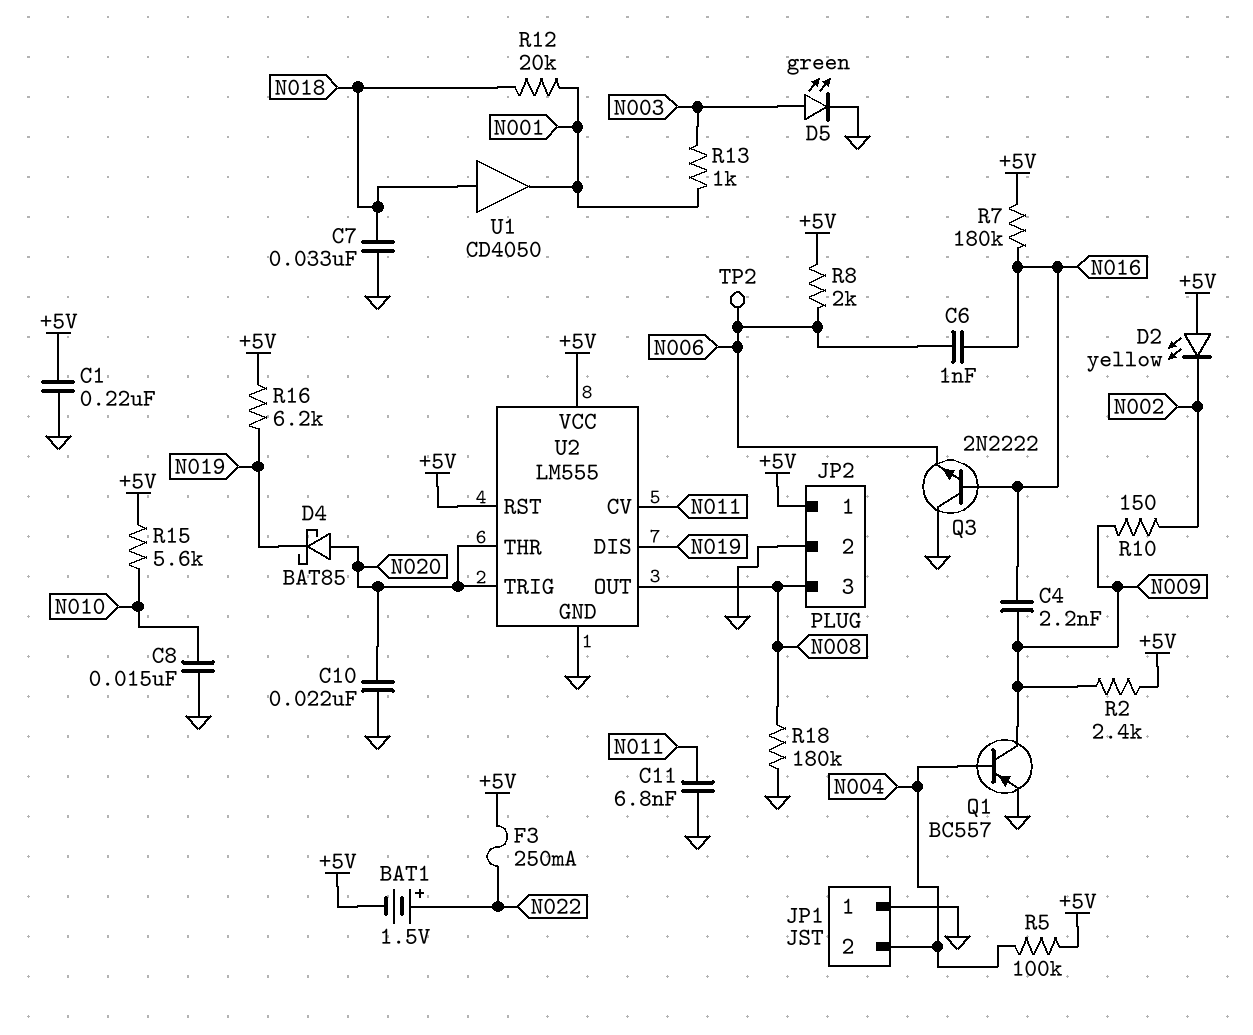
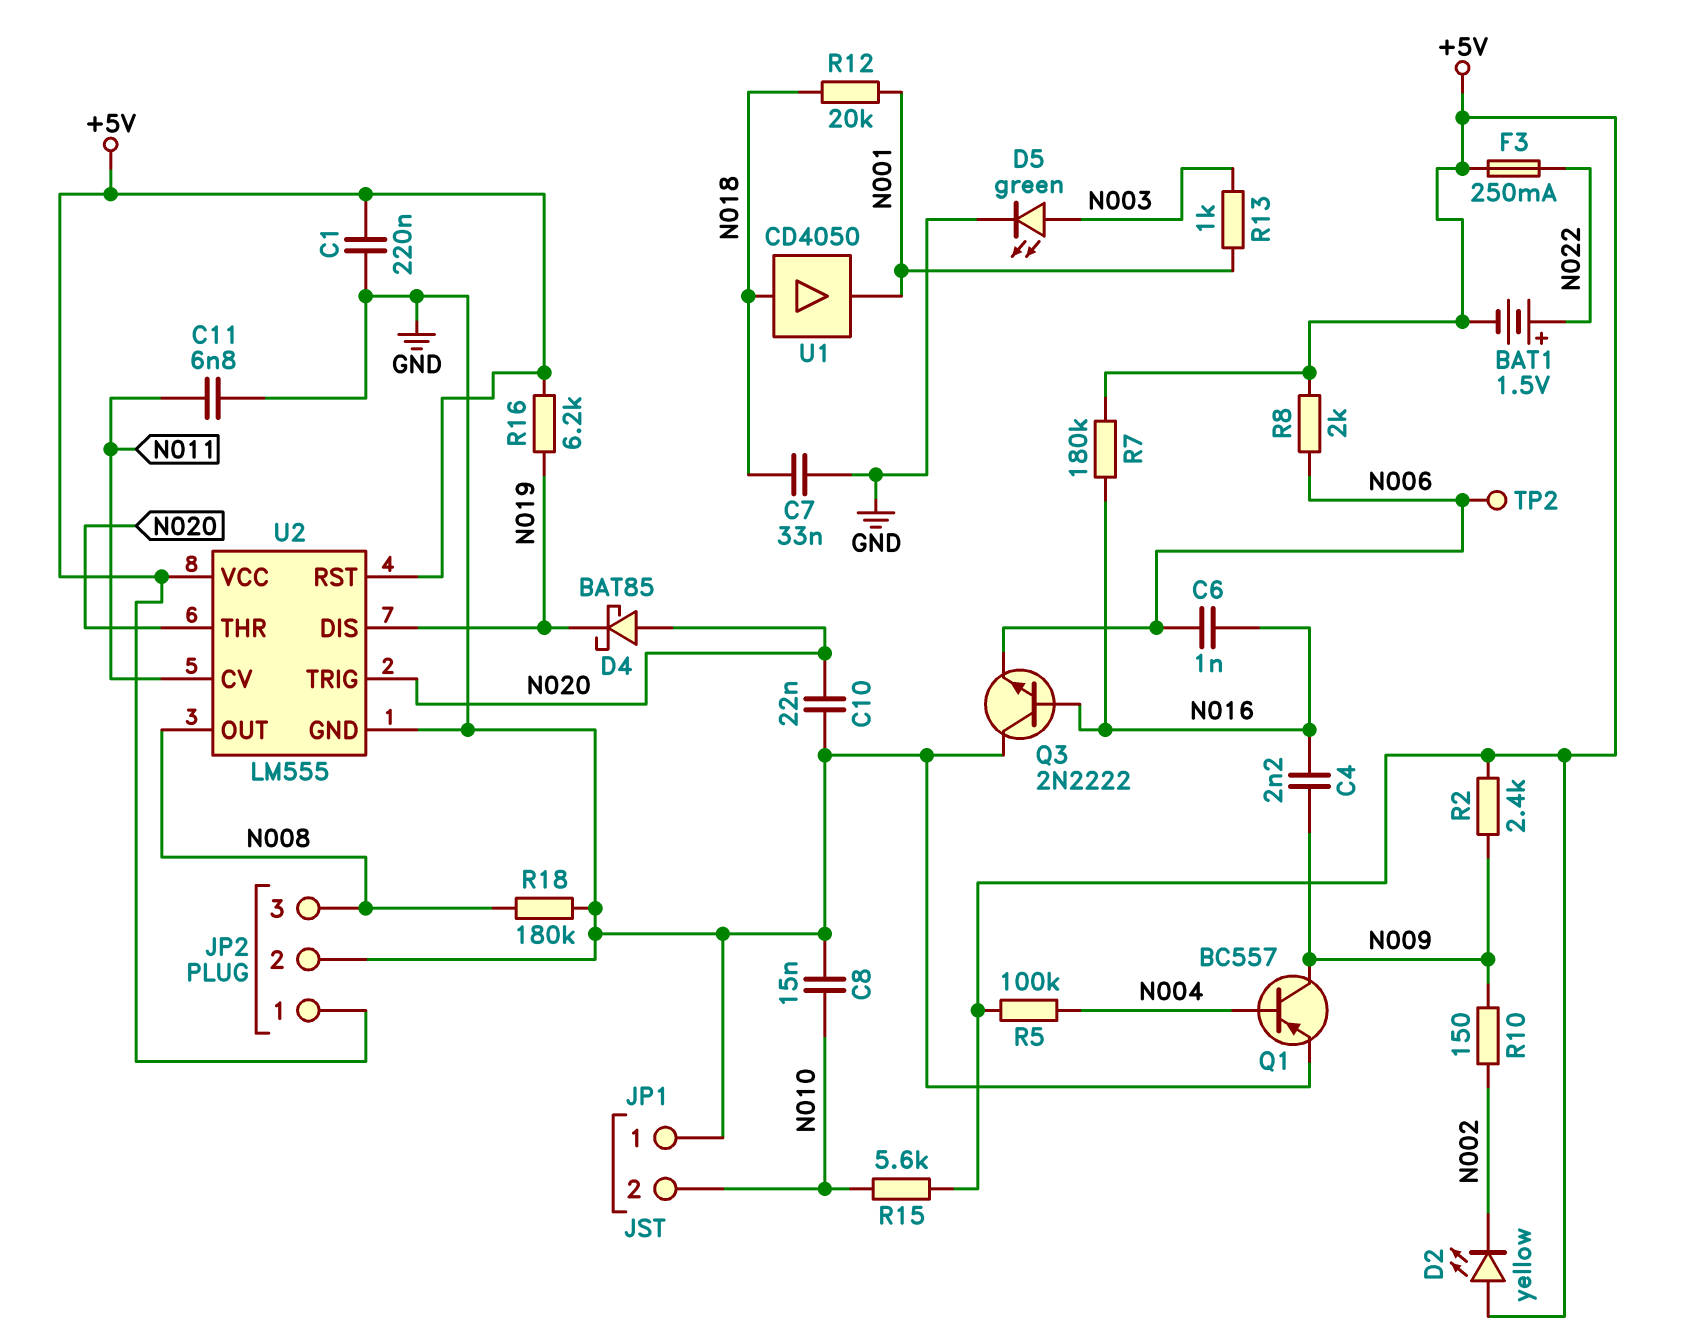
JP1 pin 2: N004 -> N010

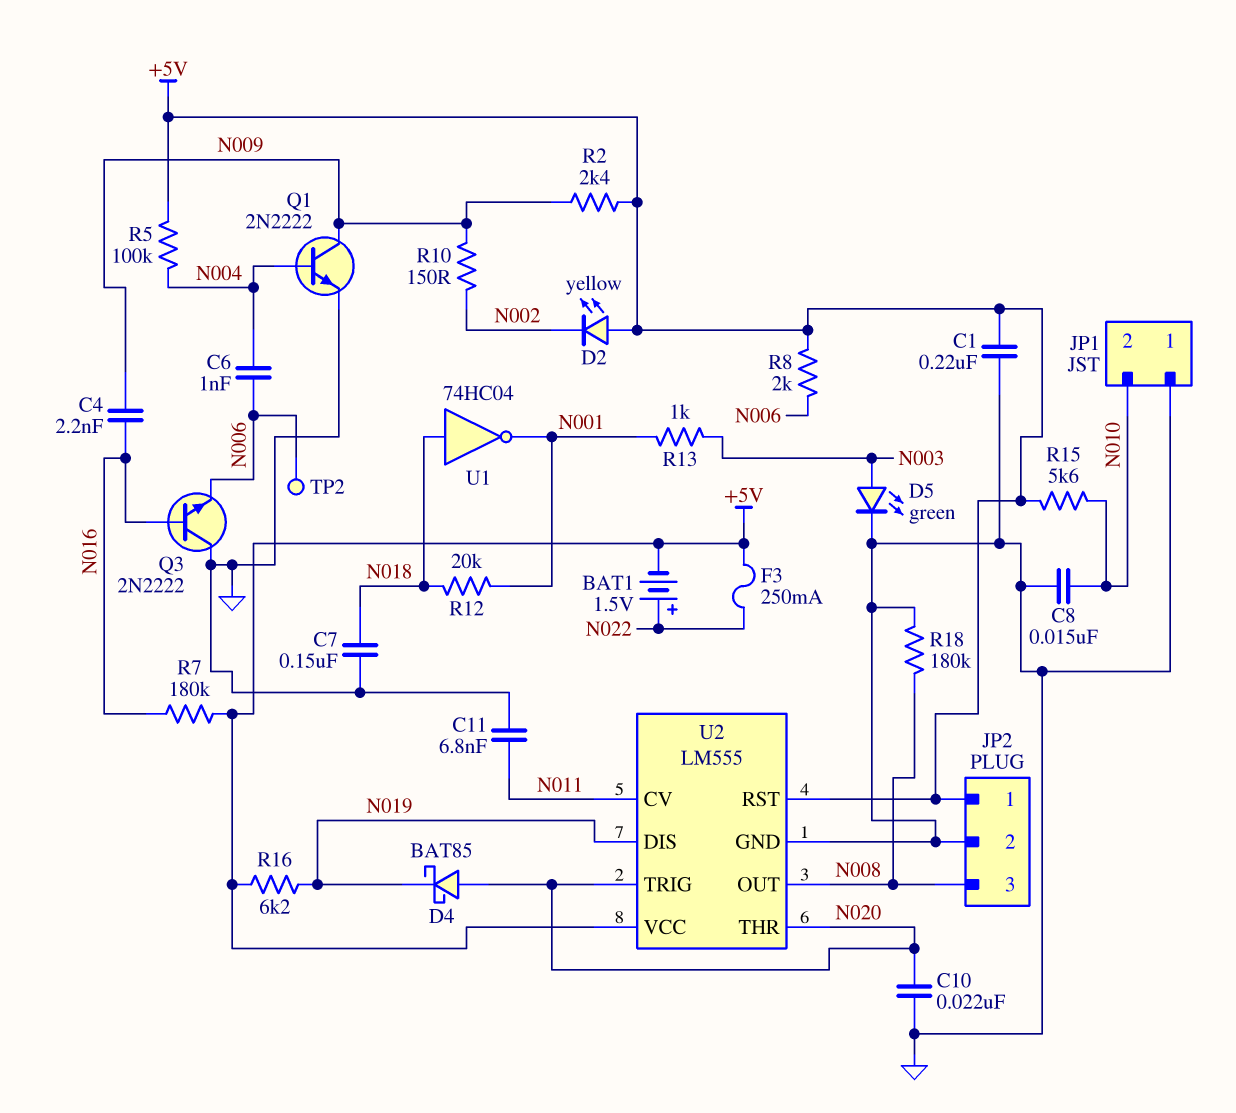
C6: 1nF (N006, N016) -> 1nF (N004, N006)
C7: 33nF (GND, N018) -> 150nF (GND, N018)
Q1: PNP BC557 (B N004, C N009, E GND) -> NPN 2N2222 (B N004, C N009, E GND)
U1: buffer CD4050 (in N018, out N001) -> NOT 74HC04 (in N018, out N001)

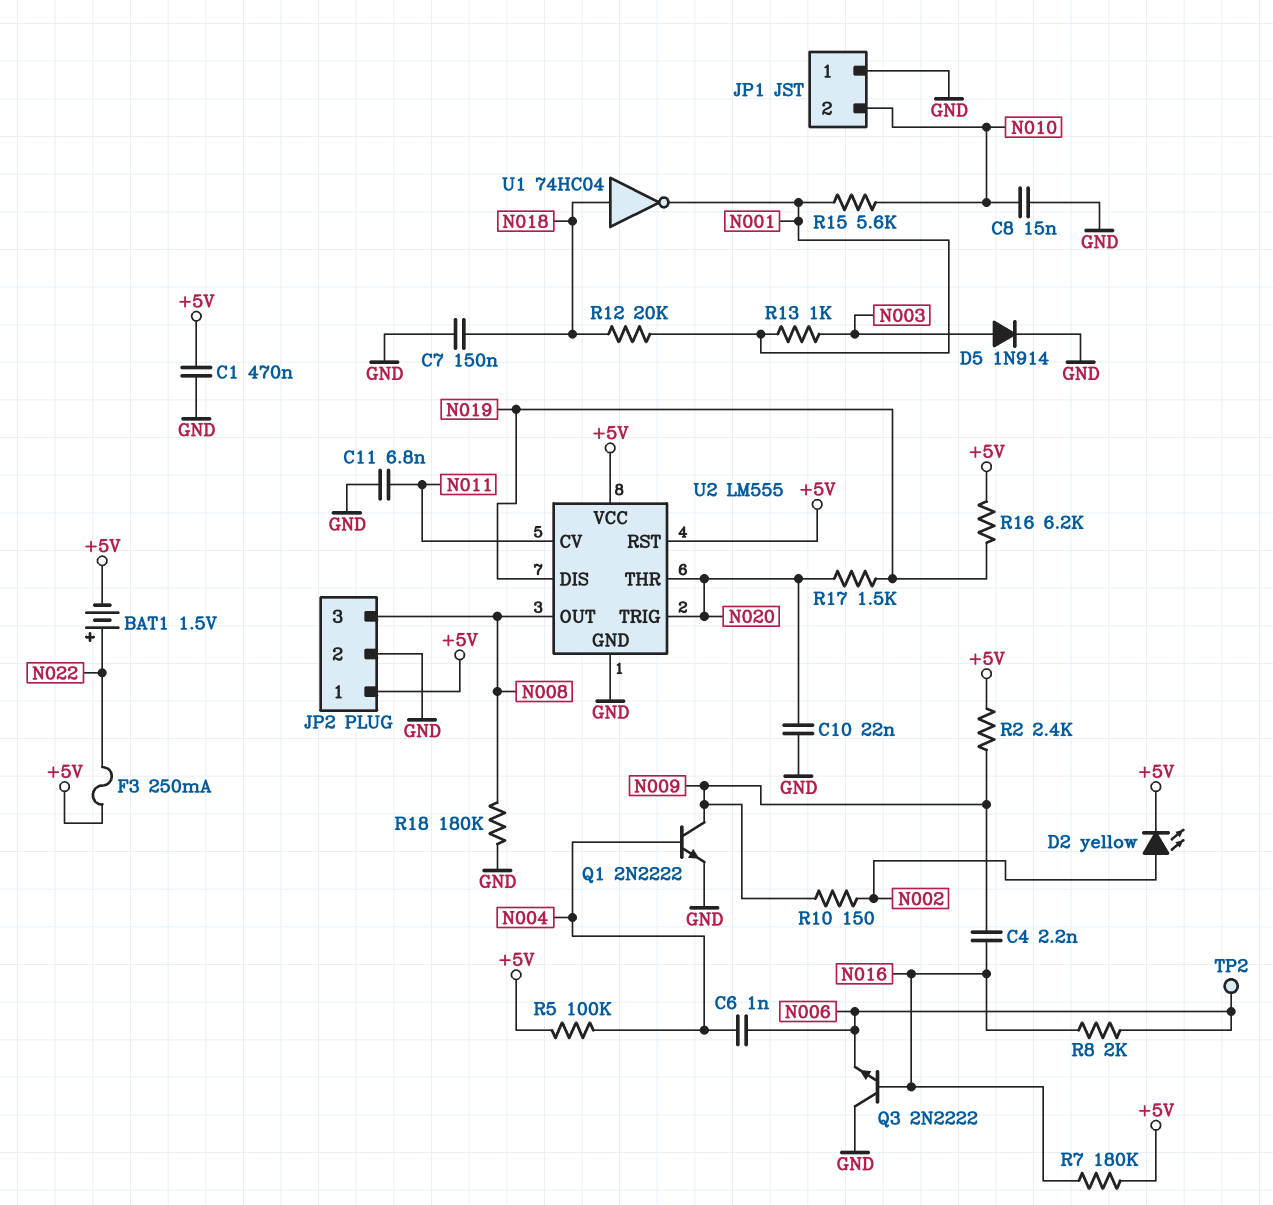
C1: 220nF (+5V, GND) -> 470nF (+5V, GND)
D2: LED yellow (A +5V, K N002) -> LED yellow (A N002, K +5V)
D4: schottky BAT85 (A N020, K N019) -> none
D5: LED green (A N003, K GND) -> diode 1N914 (A N003, K GND)
R8: 2k (+5V, N006) -> 2k (N006, N016)
R15: 5.6k (+5V, N010) -> 5.6k (N001, N010)
R17: none -> 1.5k (N019, N020)

